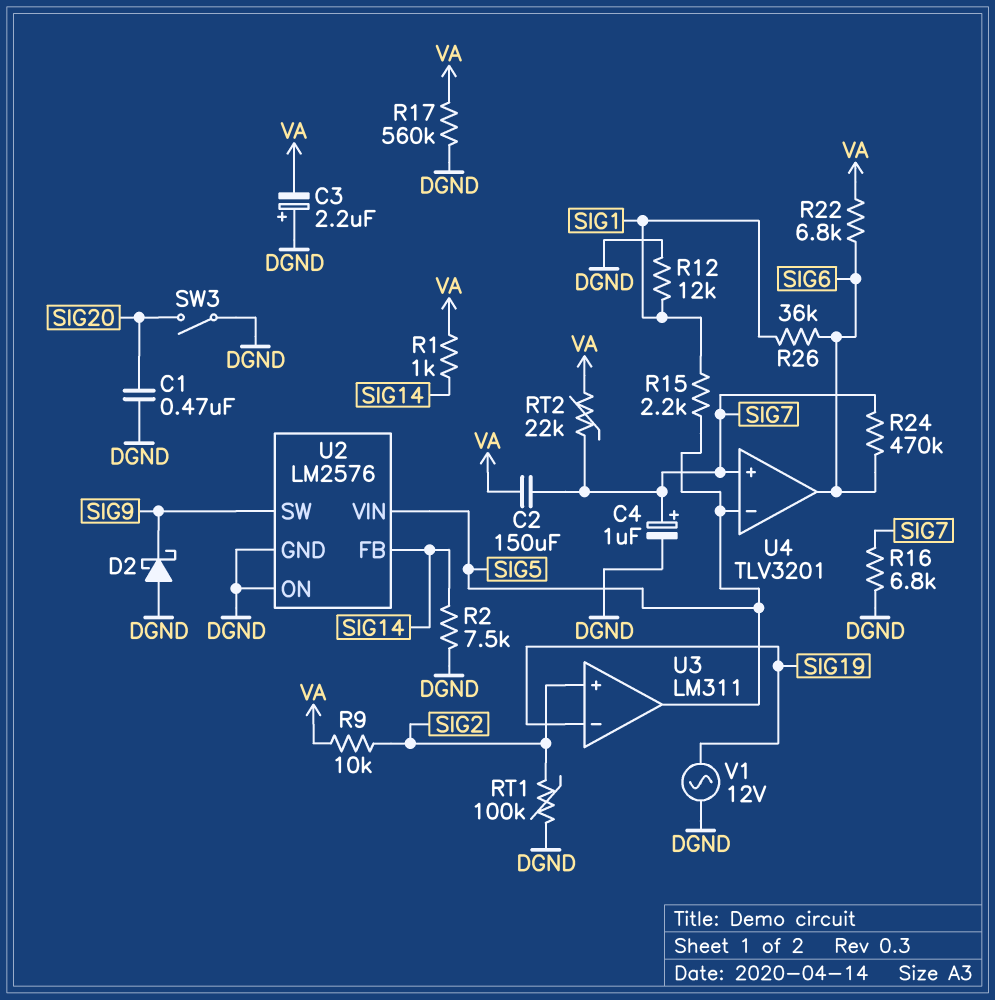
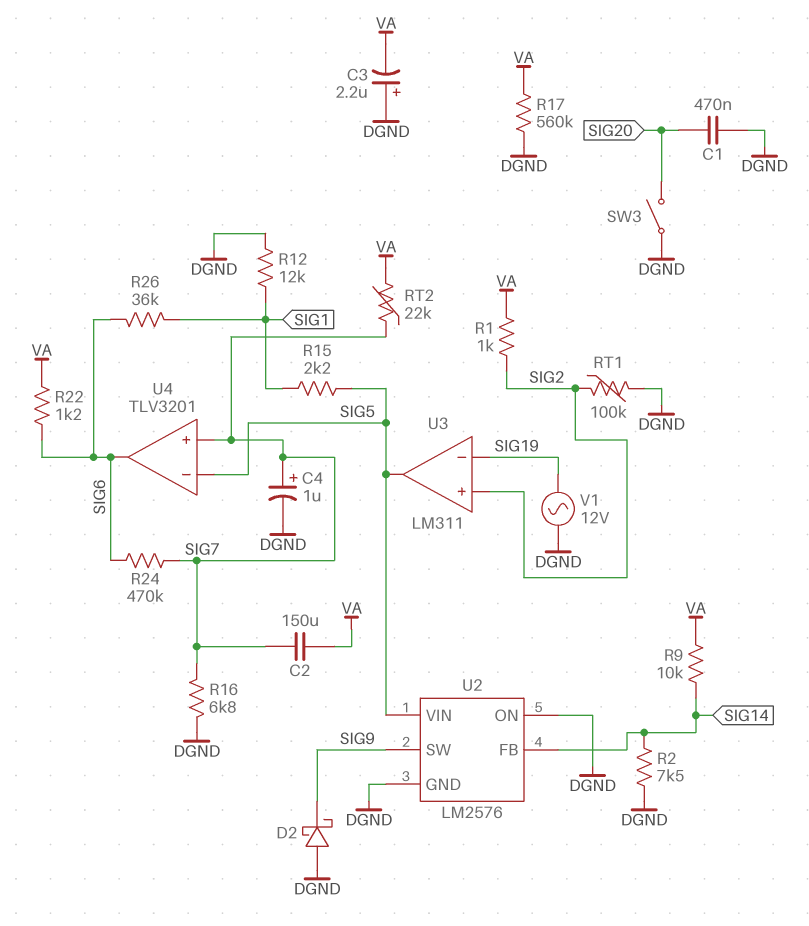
R1: 1k (SIG14, VA) -> 1k (SIG2, VA)
R9: 10k (SIG2, VA) -> 10k (SIG14, VA)
R22: 6.8k (SIG6, VA) -> 1.2k (SIG6, VA)

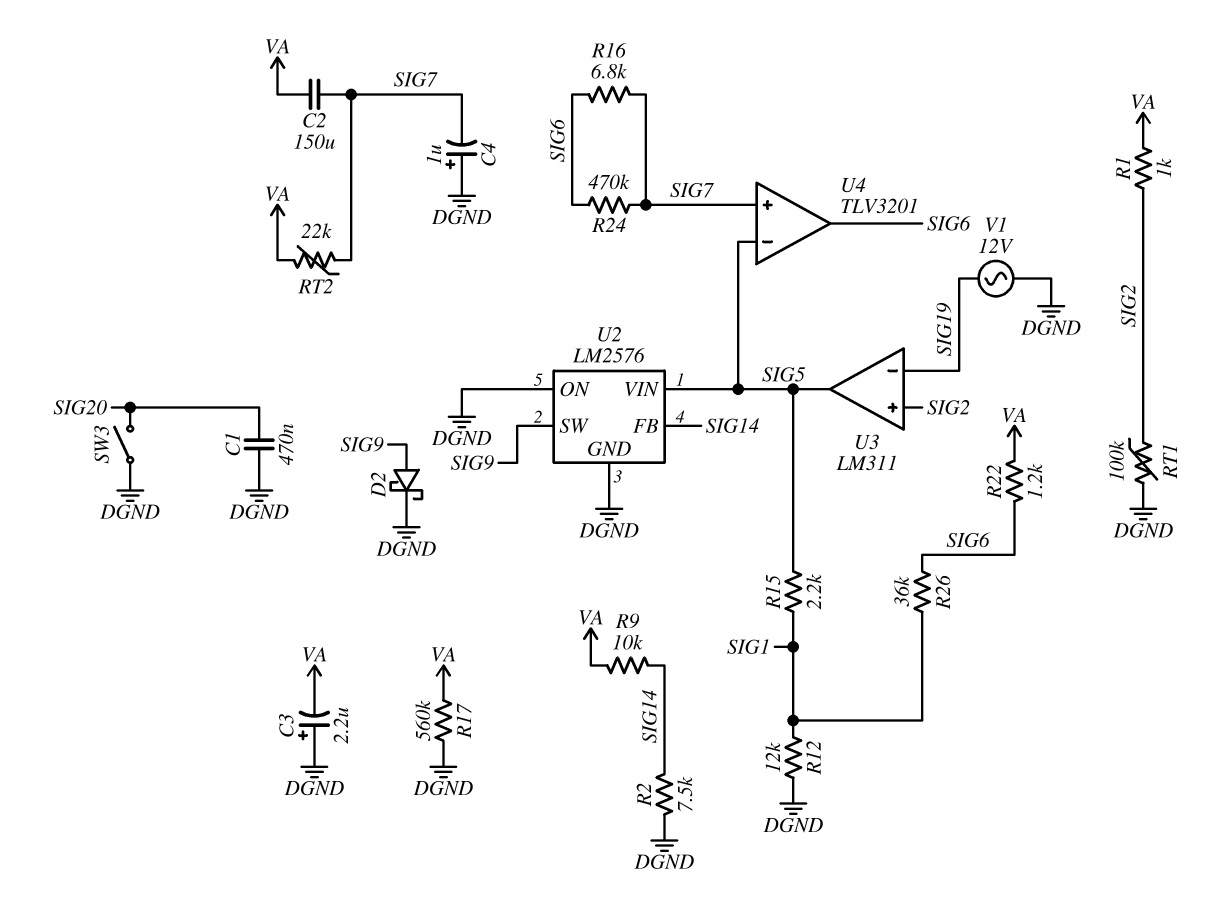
C4: 1uF (plus SIG7, minus DGND) -> 1uF (plus DGND, minus SIG7)
D2: schottky (A DGND, K SIG9) -> schottky (A SIG9, K DGND)
R16: 6.8k (DGND, SIG7) -> 6.8k (SIG6, SIG7)

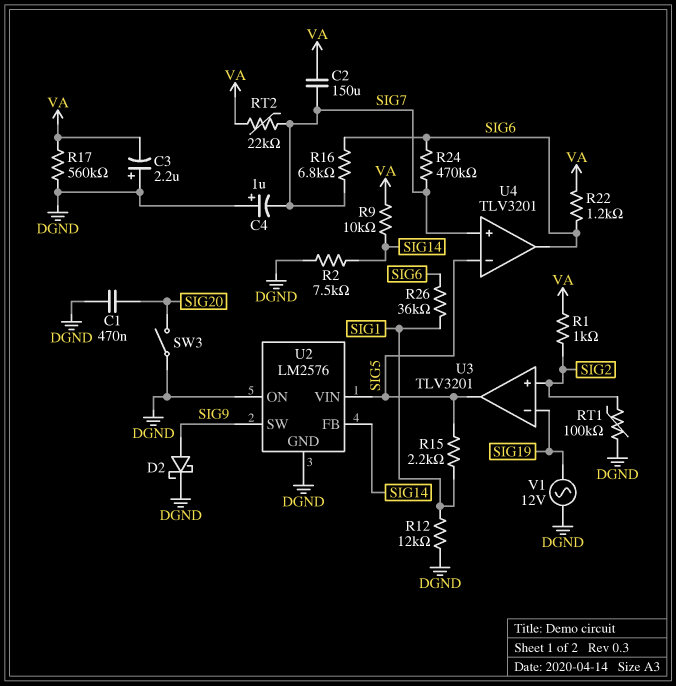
U3: LM311 -> TLV3201

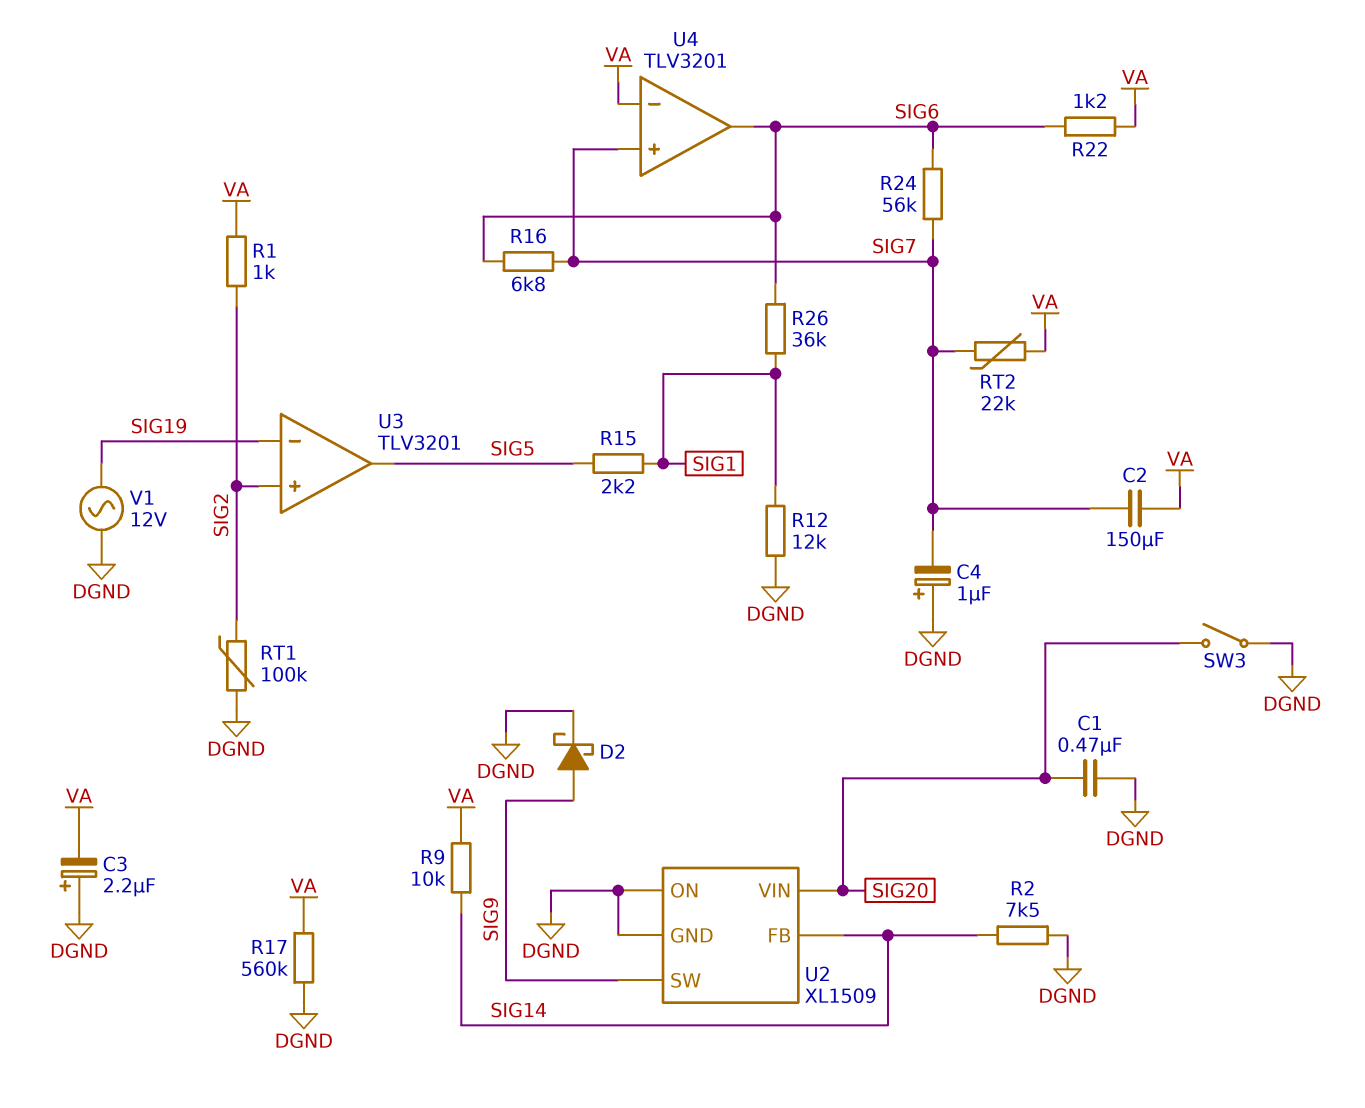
R24: 470k (SIG6, SIG7) -> 56k (SIG6, SIG7)
U2: LM2576 -> XL1509
U2 pin VIN: SIG5 -> SIG20
U4 pin in-: SIG5 -> VA

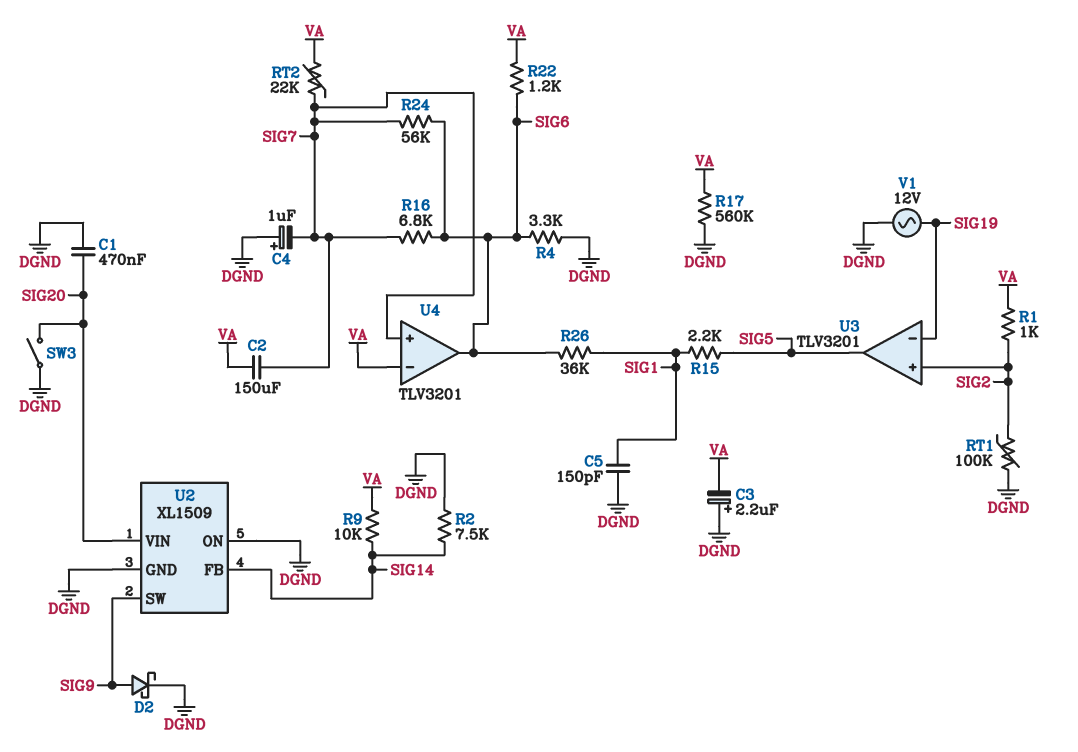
C5: none -> 150pF (DGND, SIG1)
R4: none -> 3.3k (DGND, SIG6)
R12: 12k (DGND, SIG1) -> none

